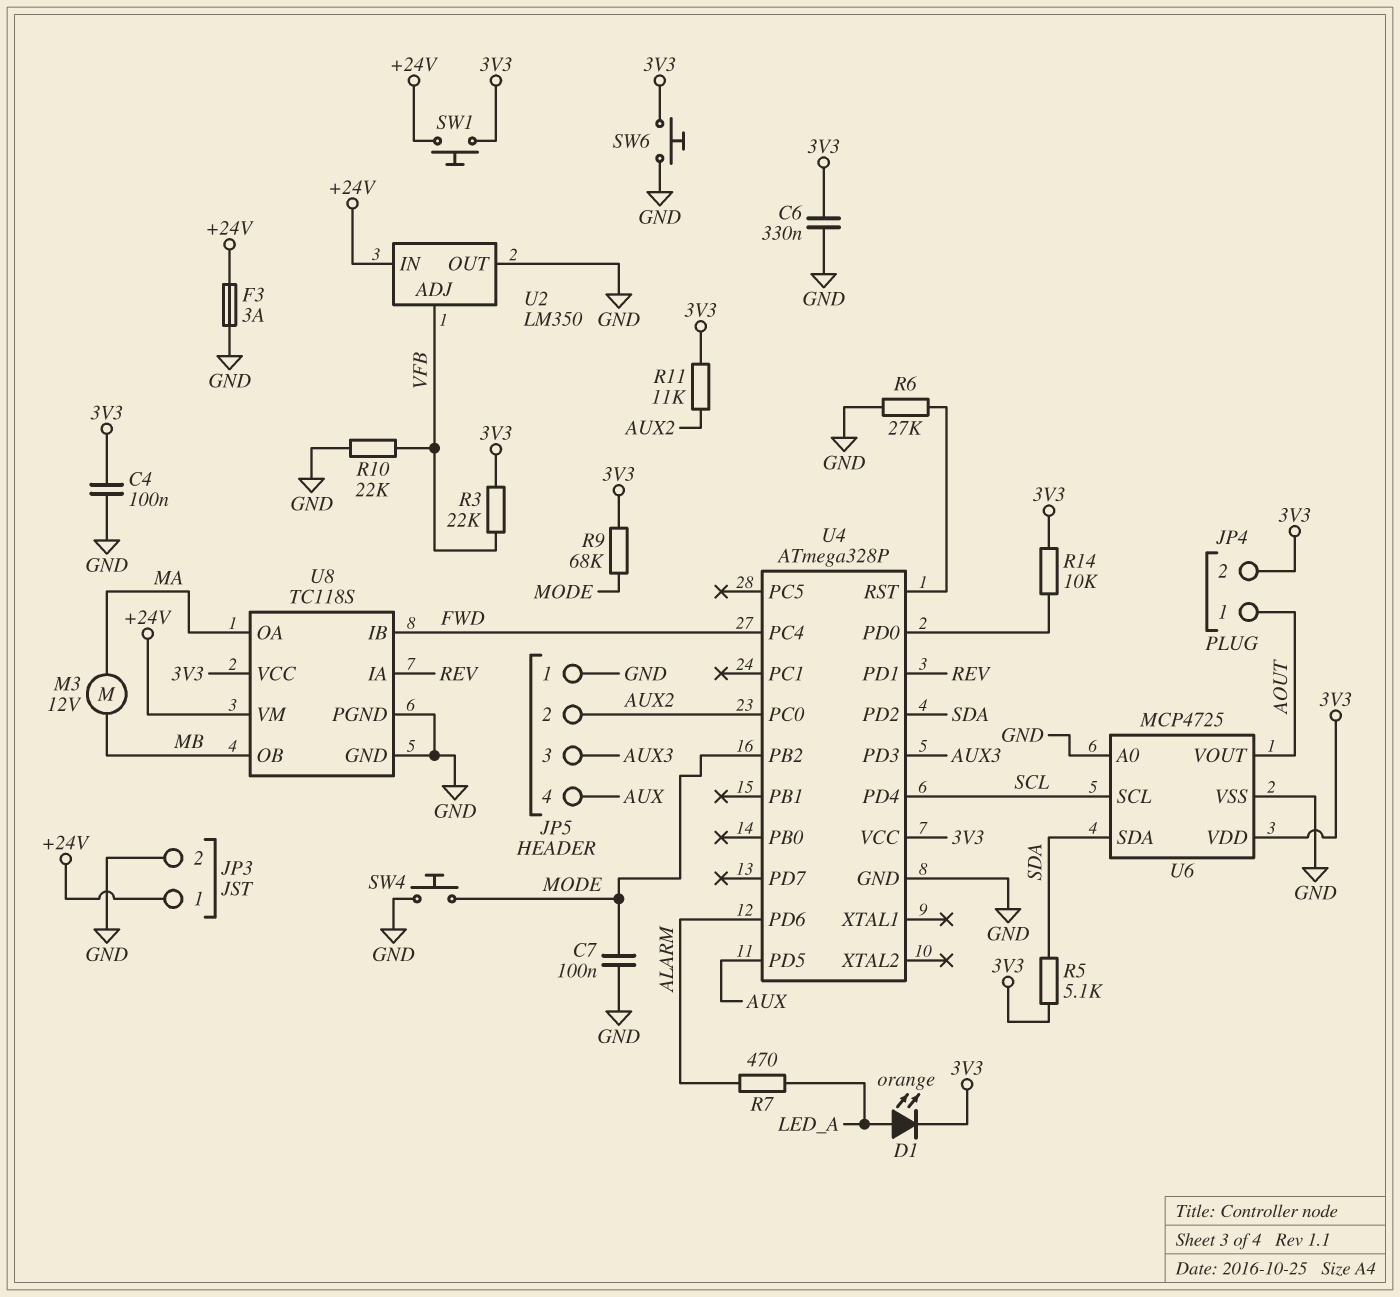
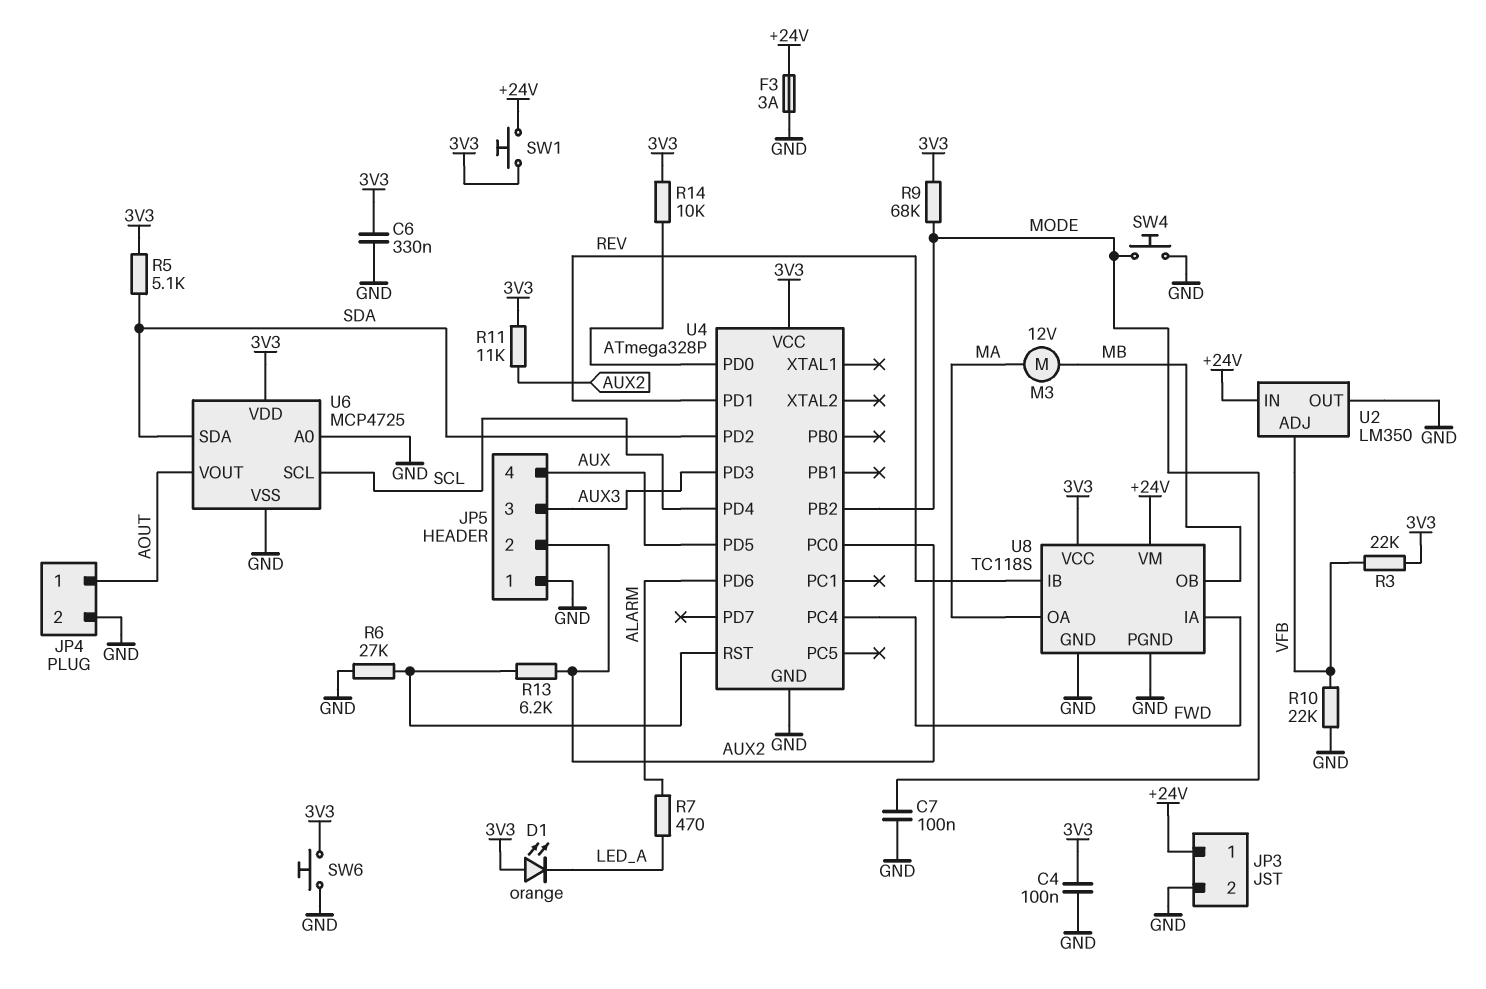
D1: LED orange (A LED_A, K 3V3) -> LED orange (A 3V3, K LED_A)
JP4 pin 2: 3V3 -> GND
R13: none -> 6.2k (AUX2, U4/RST)
U8 pin IA: REV -> FWD
U8 pin IB: FWD -> REV

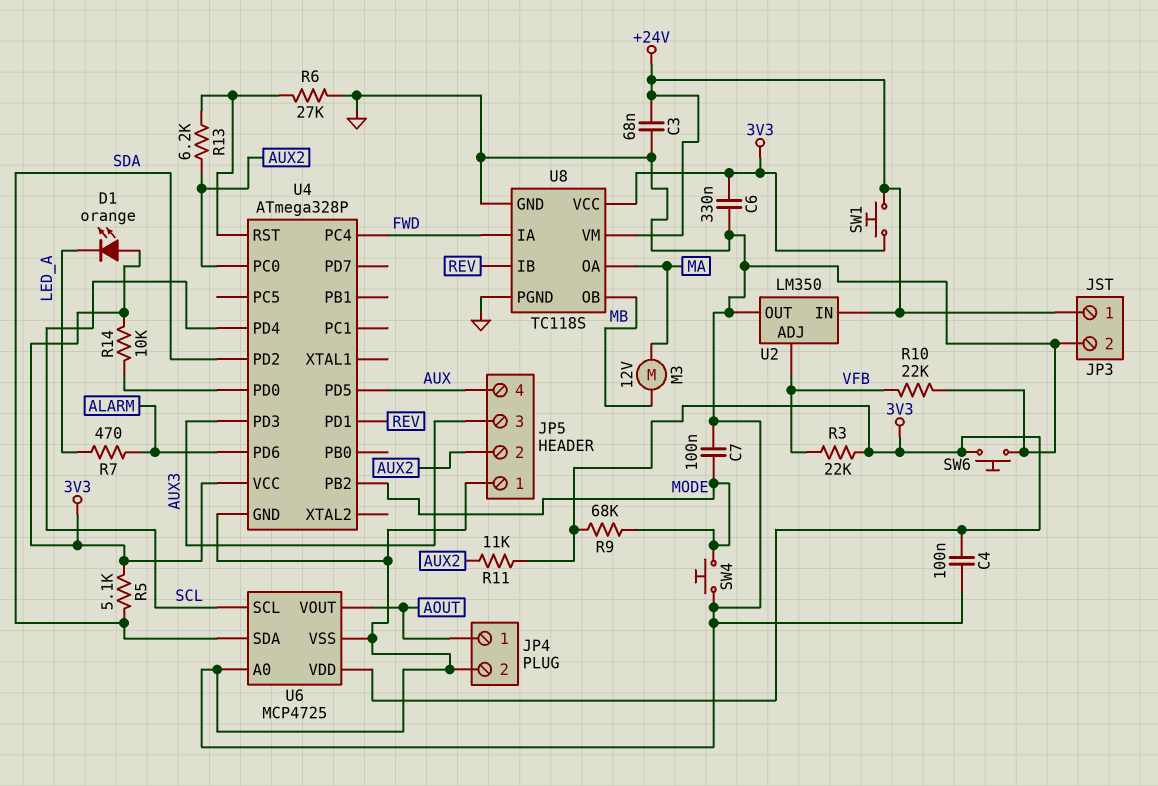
C3: none -> 68nF (+24V, GND)
F3: 3A (+24V, GND) -> none

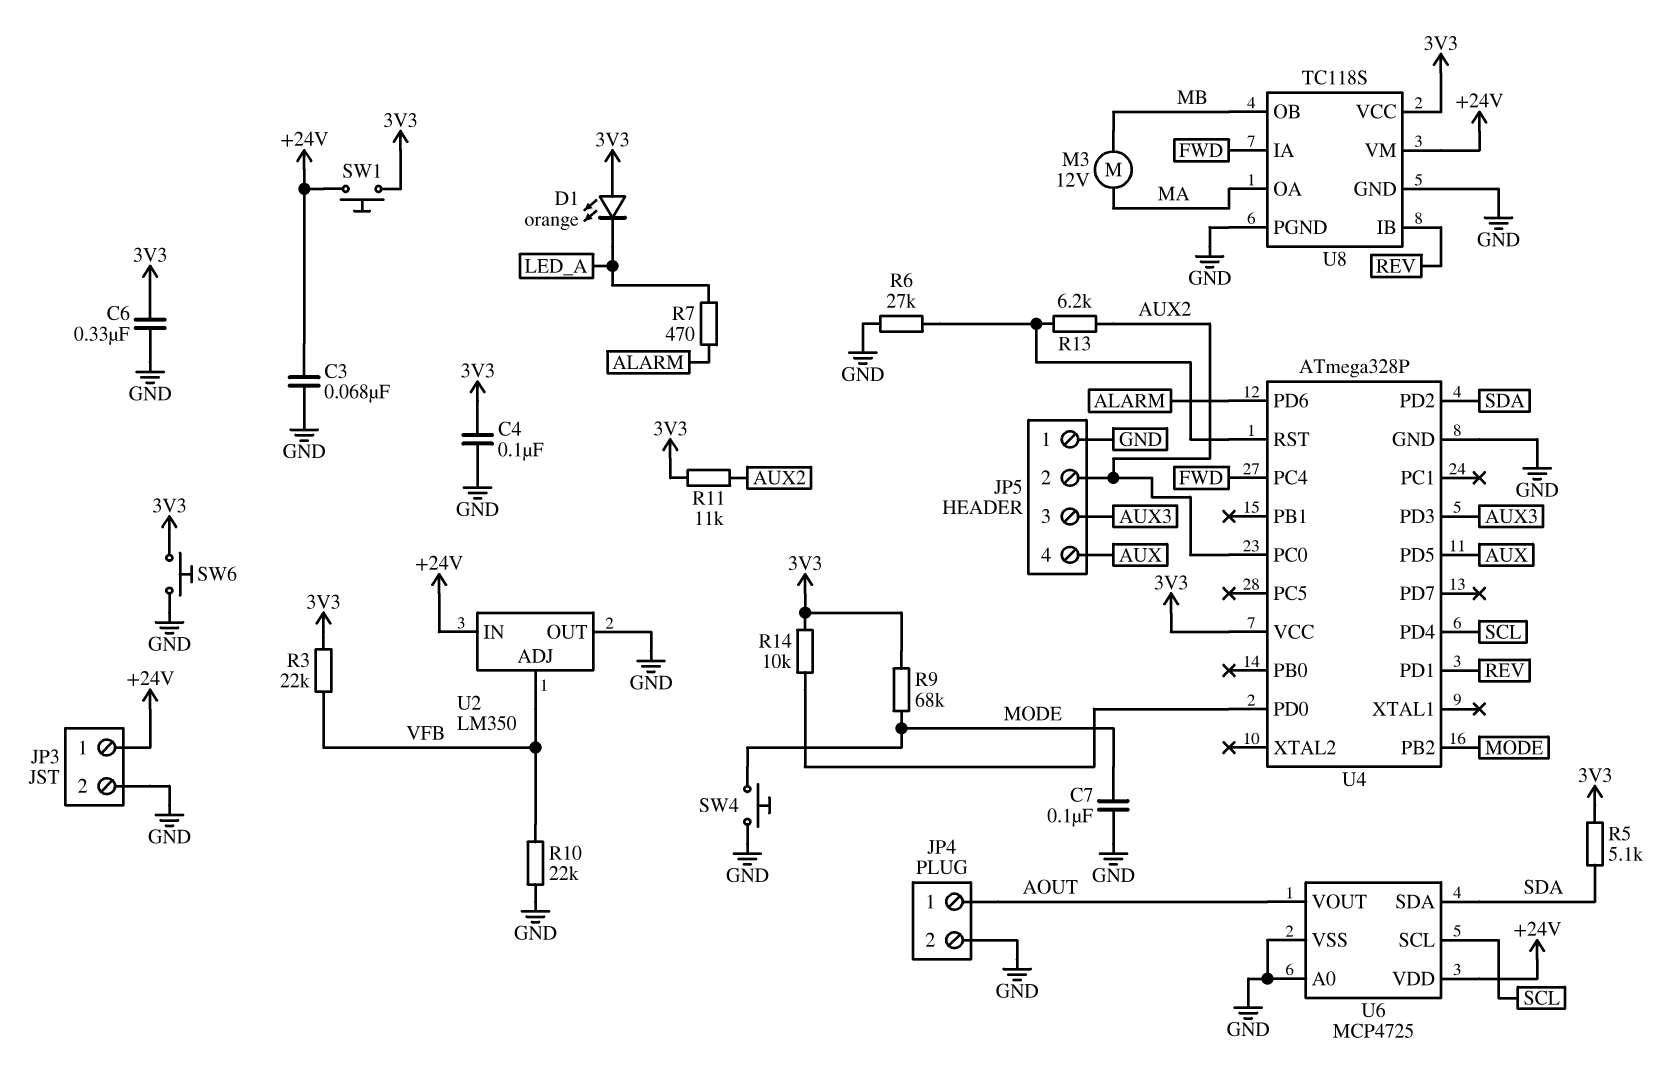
U6 pin VDD: 3V3 -> +24V

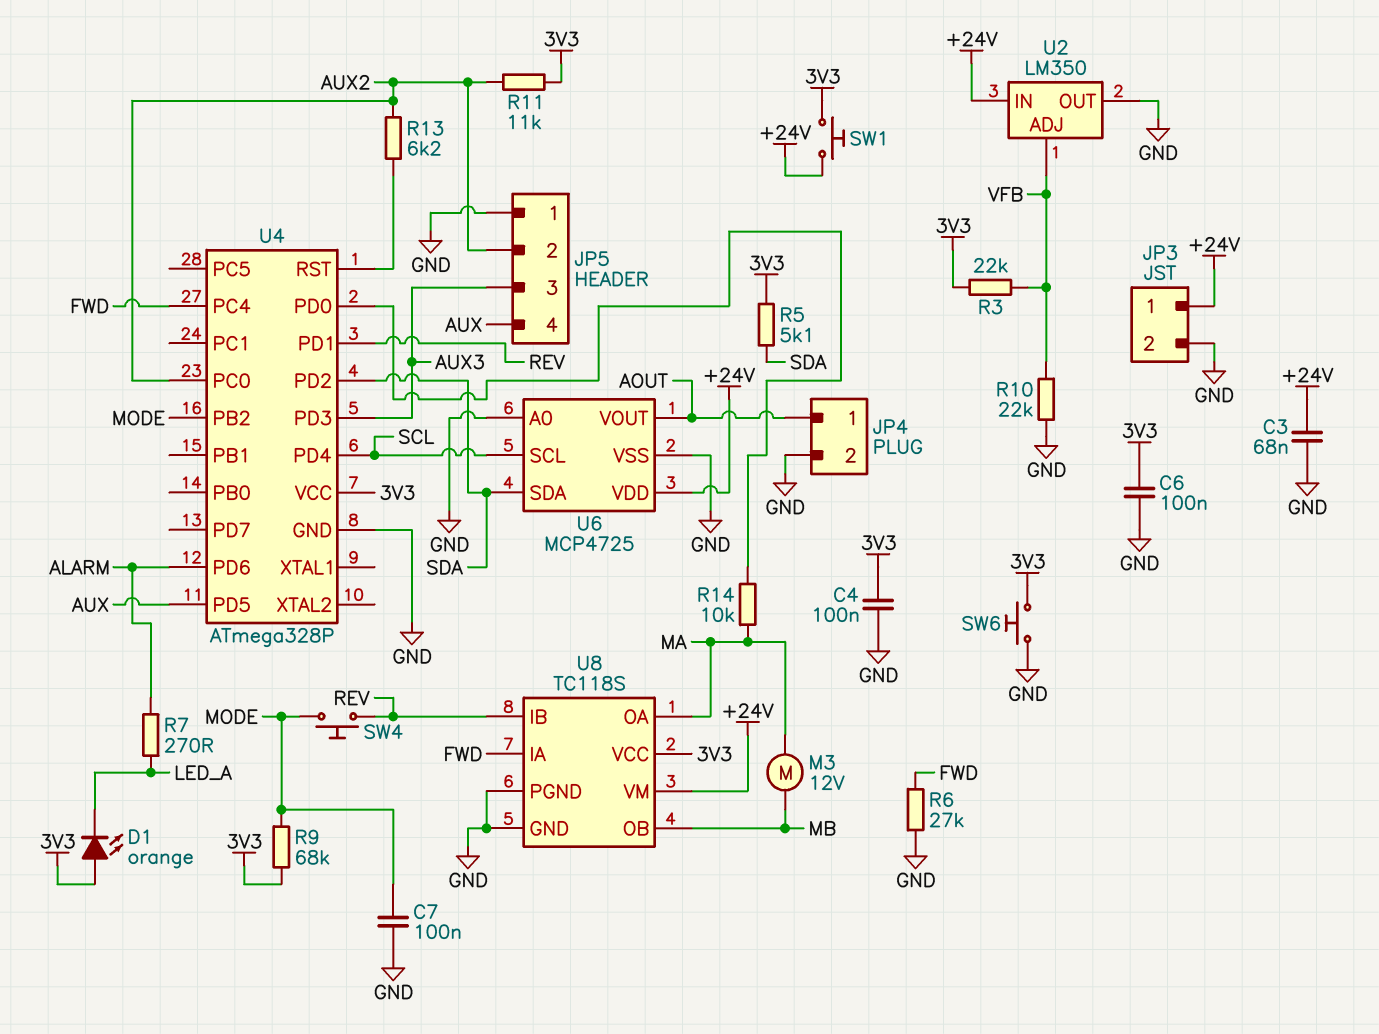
C6: 330nF (3V3, GND) -> 100nF (3V3, GND)
R6: 27k (GND, U4/RST) -> 27k (FWD, GND)
R7: 470 (ALARM, LED_A) -> 270 (ALARM, LED_A)
R14: 10k (3V3, U4/PD0) -> 10k (MA, U4/PD0)
SW4: button (GND, MODE) -> button (MODE, REV)

